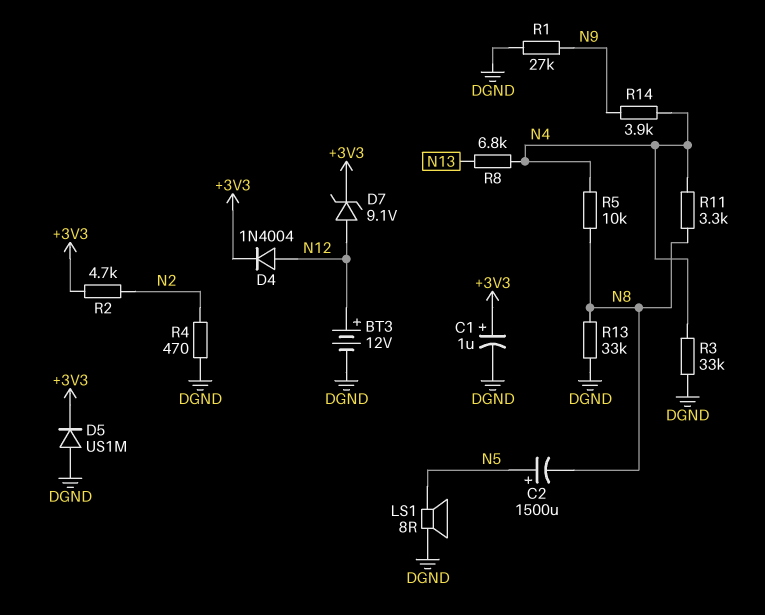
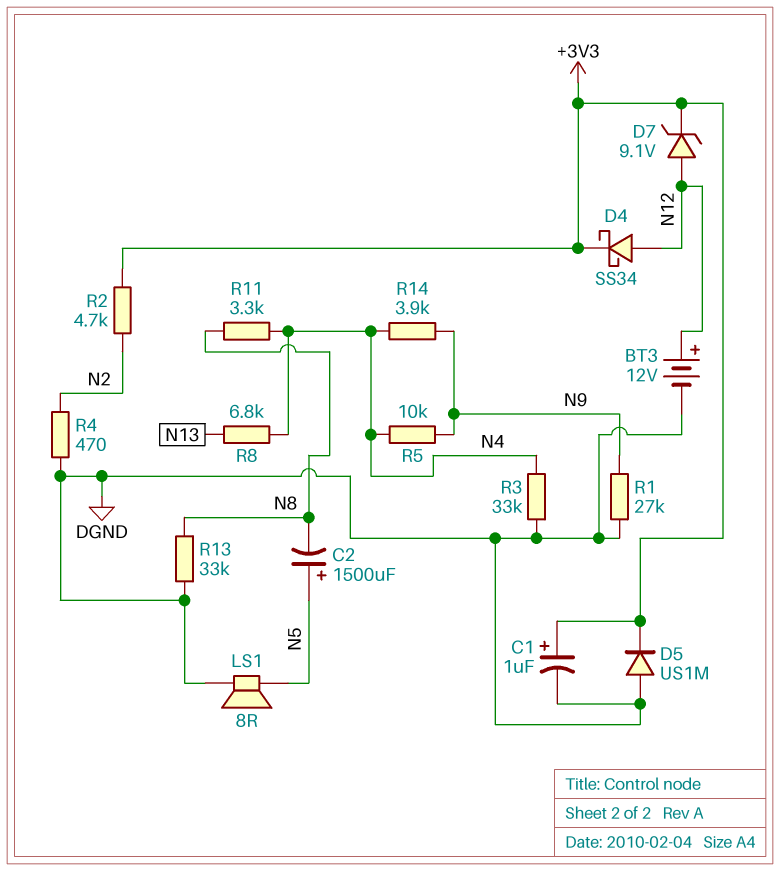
D4: diode 1N4004 (A N12, K +3V3) -> schottky SS34 (A N12, K +3V3)
R5: 10k (N4, N8) -> 10k (N4, N9)

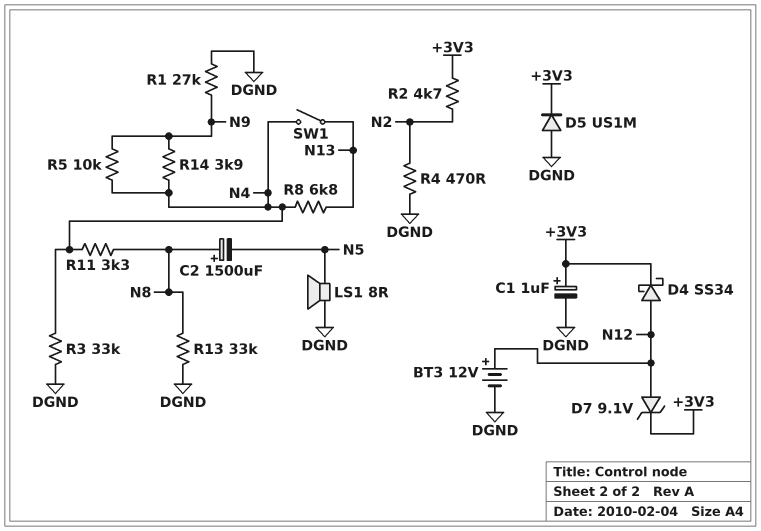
C2: 1500uF (plus N5, minus N8) -> 1500uF (plus N8, minus N5)
SW1: none -> switch (N4, N13)

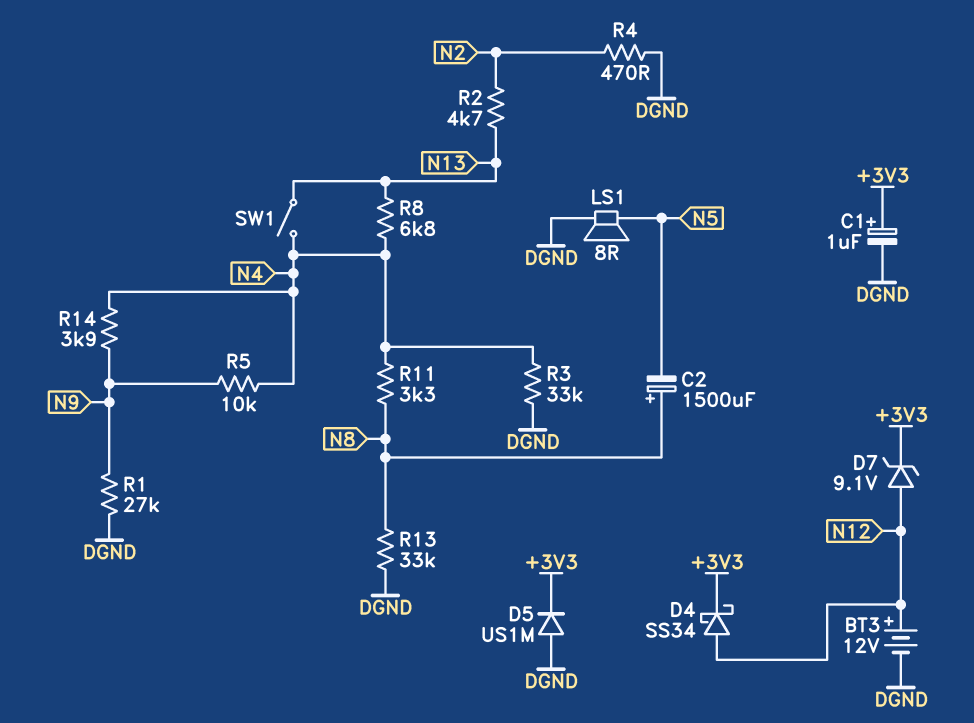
R2: 4.7k (+3V3, N2) -> 4.7k (N2, N13)

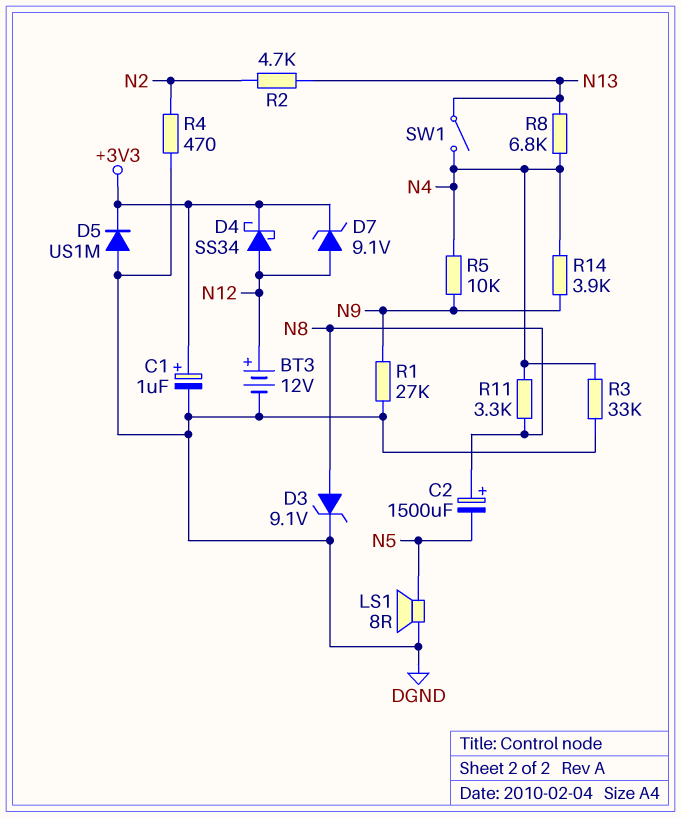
D3: none -> zener 9.1V (A N8, K DGND)
R13: 33k (DGND, N8) -> none

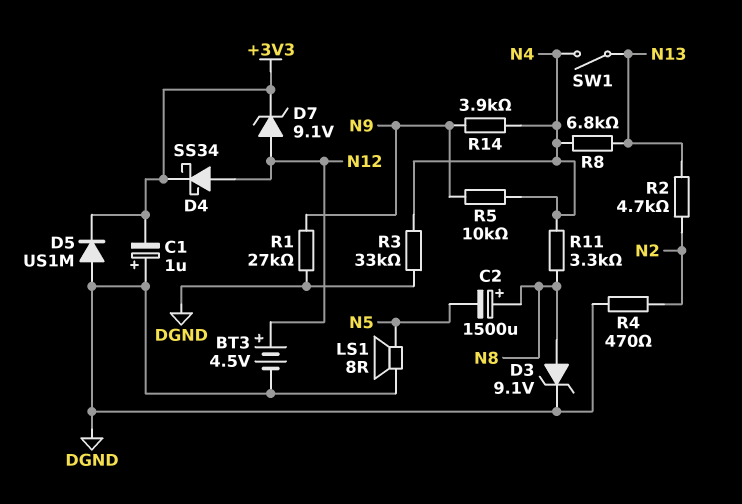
BT3: 12V (plus N12, minus DGND) -> 4.5V (plus N12, minus DGND)
C1: 1uF (plus +3V3, minus DGND) -> 1uF (plus DGND, minus +3V3)

